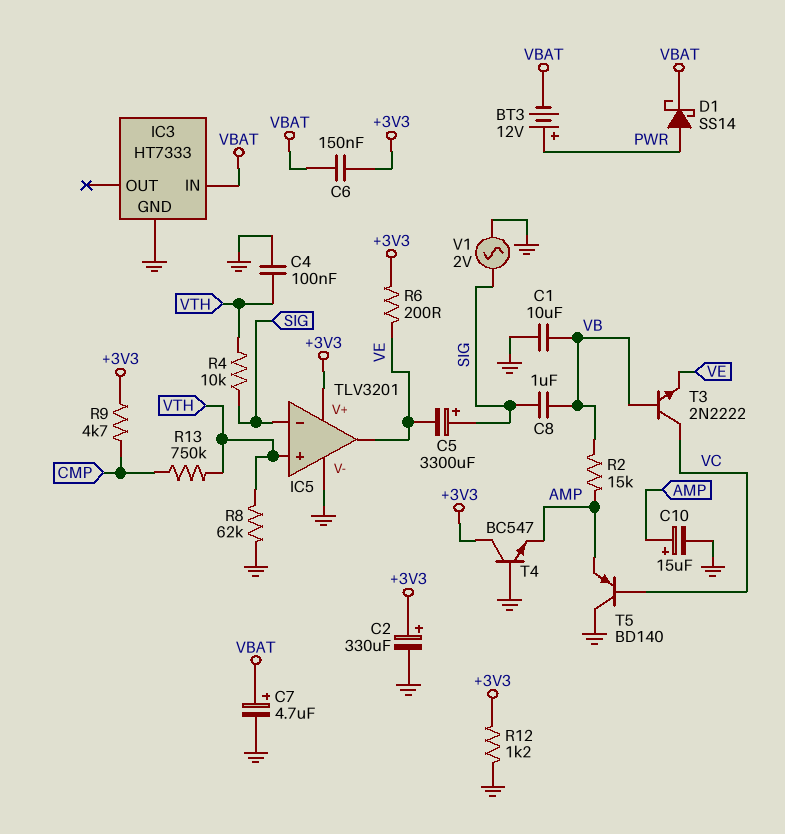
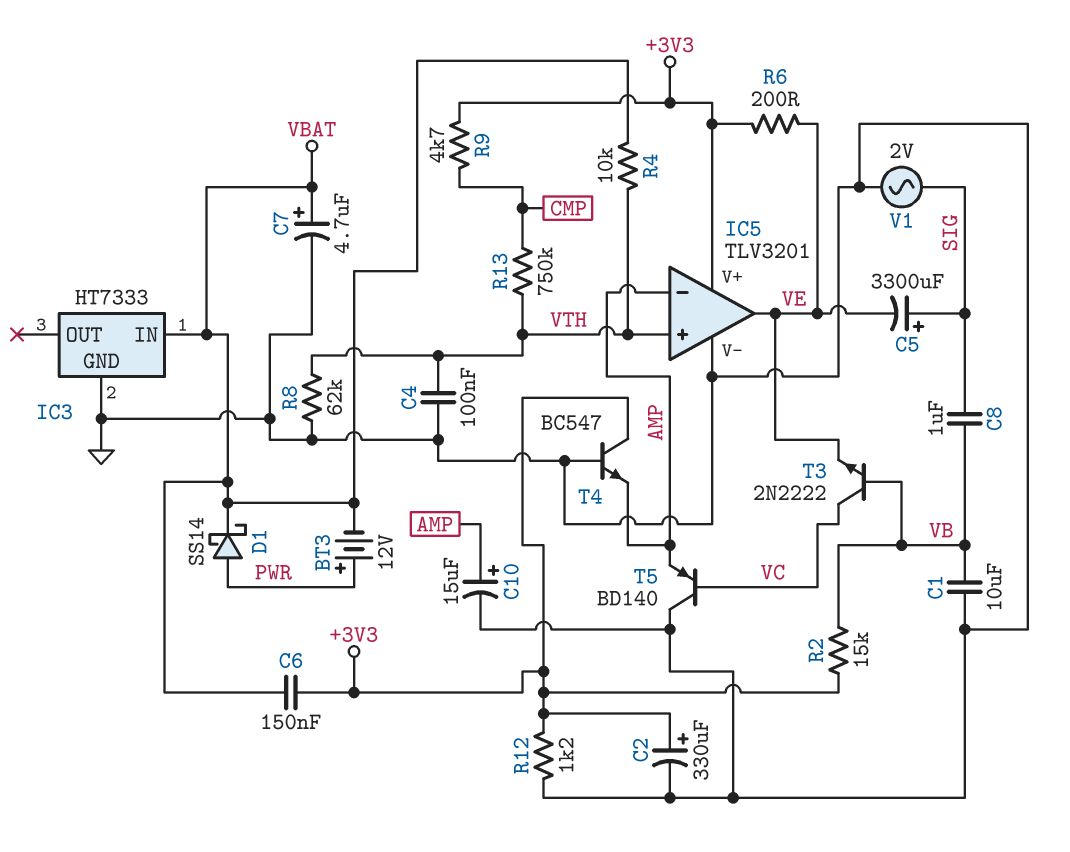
IC5 pin in-: SIG -> AMP
R2: 15k (AMP, VB) -> 15k (+3V3, VB)
R4: 10k (SIG, VTH) -> 10k (VBAT, VTH)

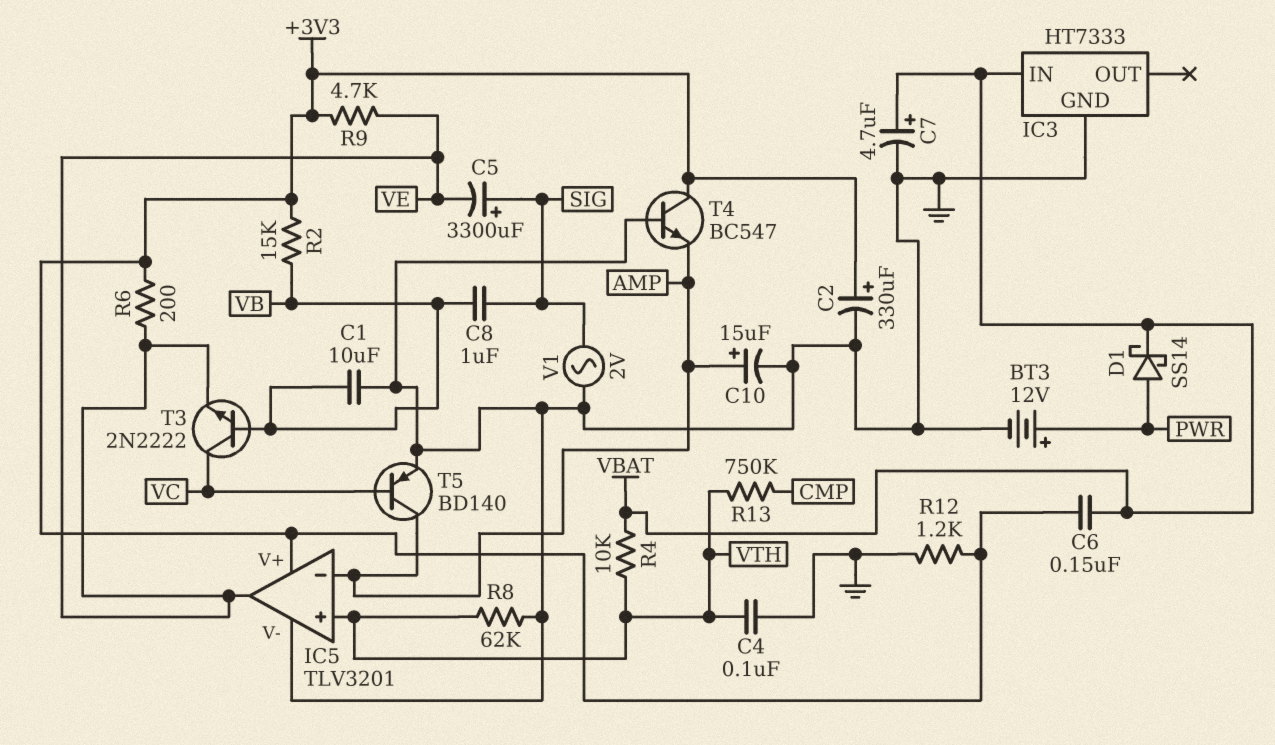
BT3: 12V (plus PWR, minus VBAT) -> 12V (plus PWR, minus GND)
R9: 4.7k (+3V3, CMP) -> 4.7k (+3V3, VE)
T5: PNP BD140 (B VC, C GND, E AMP) -> PNP BD140 (B VC, C AMP, E GND)

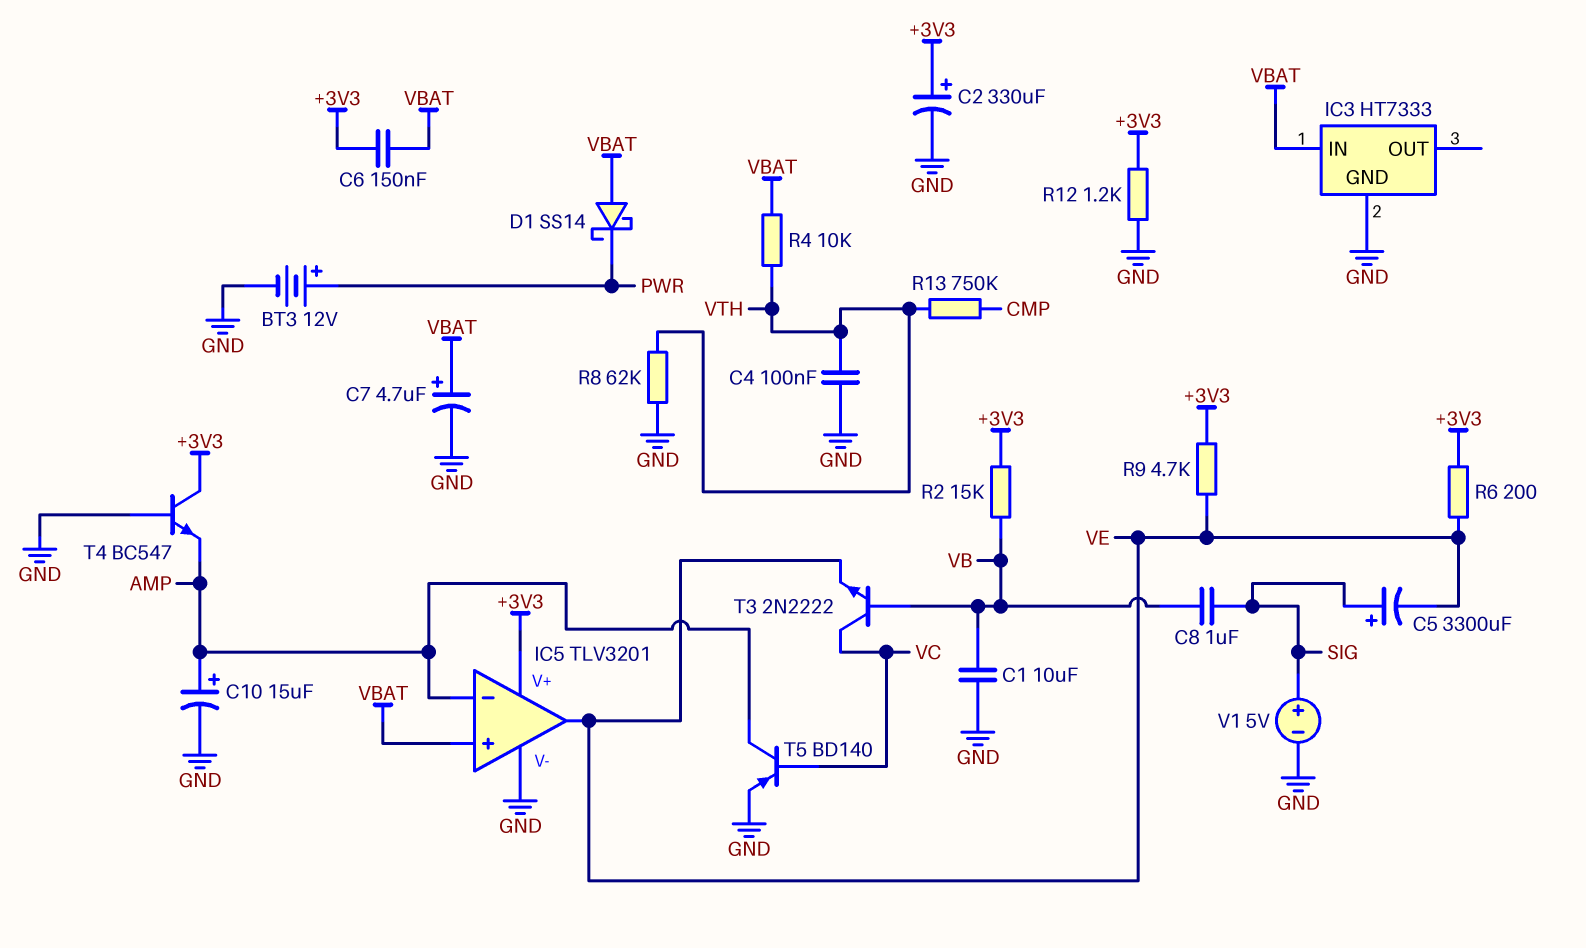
D1: schottky SS14 (A PWR, K VBAT) -> schottky SS14 (A VBAT, K PWR)
IC5 pin in+: VTH -> VBAT
V1: AC 2V (GND, SIG) -> 5V (plus SIG, minus GND)

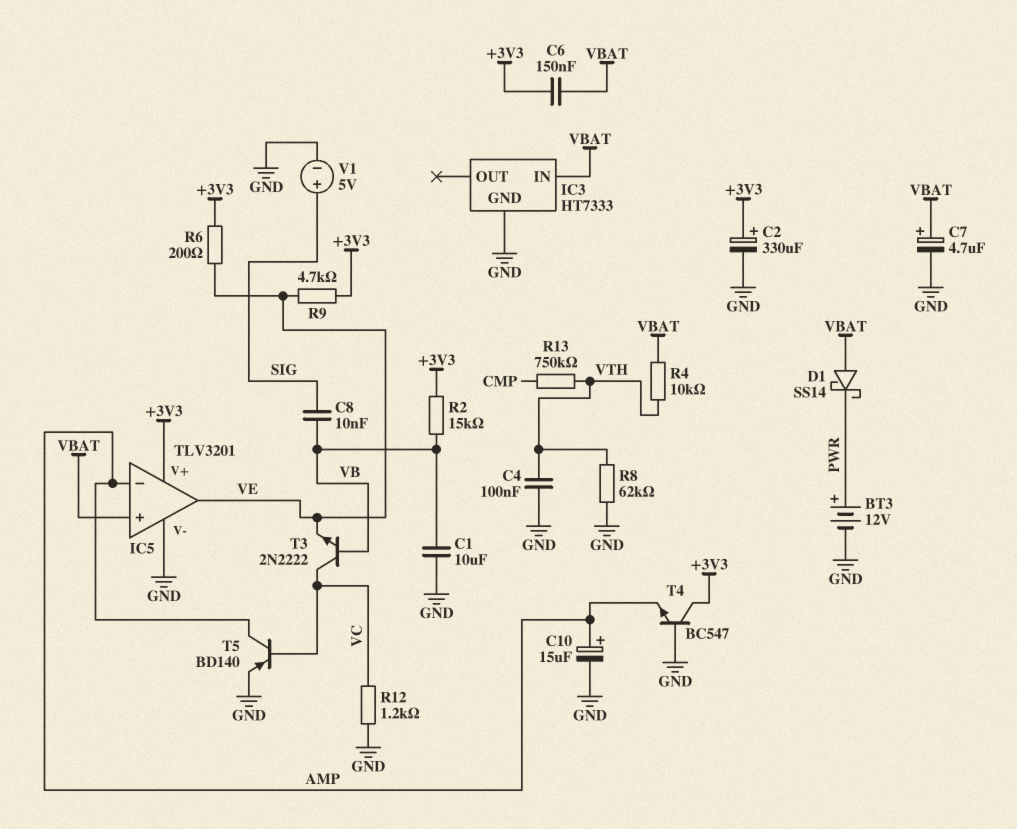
C5: 3300uF (plus SIG, minus VE) -> none
C8: 1uF (SIG, VB) -> 10nF (SIG, VB)
R12: 1.2k (+3V3, GND) -> 1.2k (GND, VC)

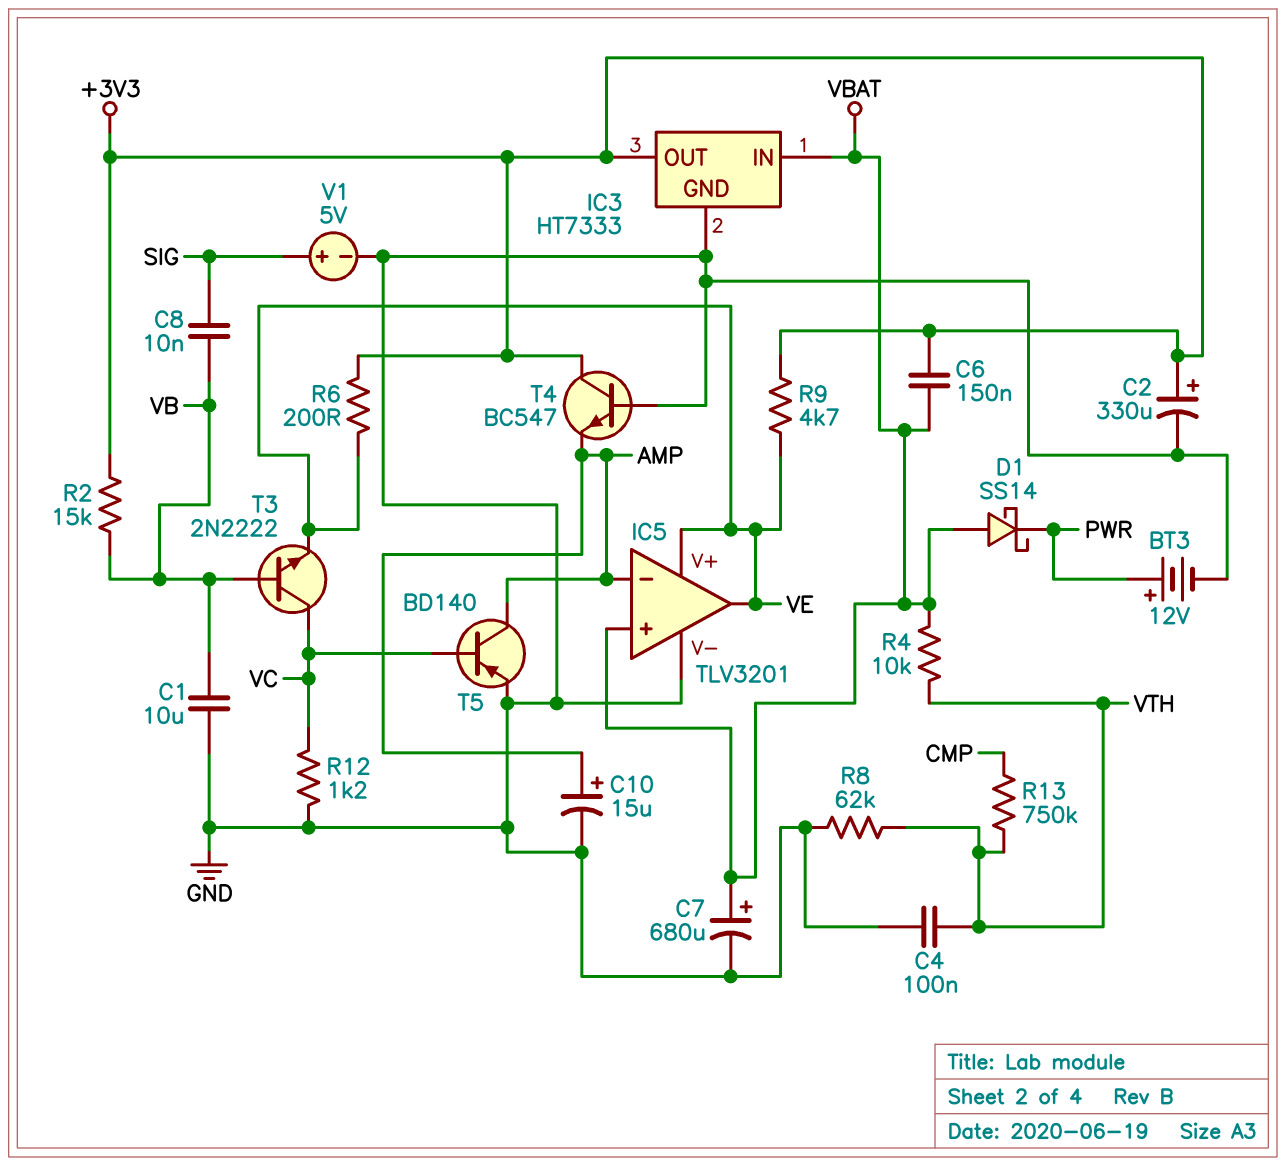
C7: 4.7uF (plus VBAT, minus GND) -> 680uF (plus VBAT, minus GND)
IC3 pin OUT: none -> +3V3
IC5 pin V+: +3V3 -> VE

